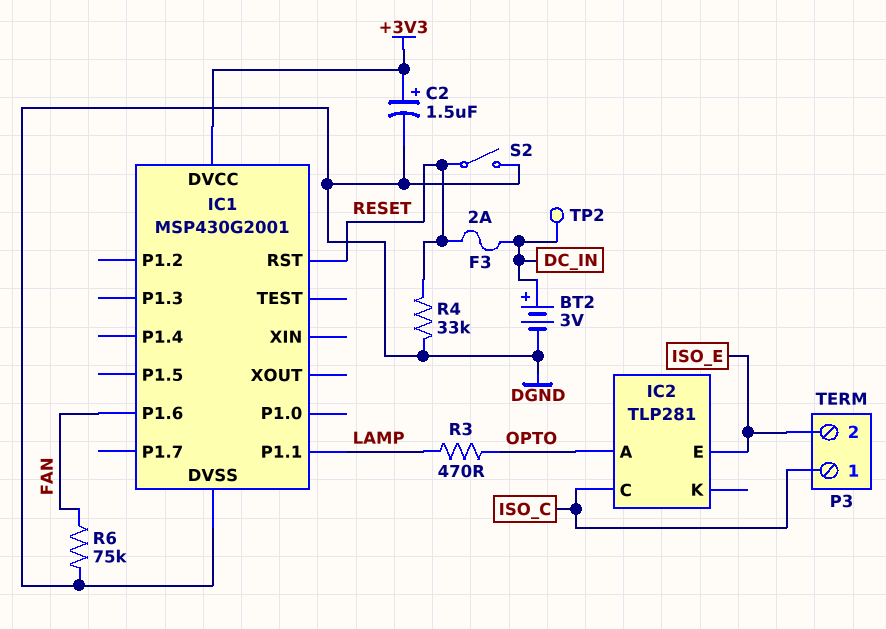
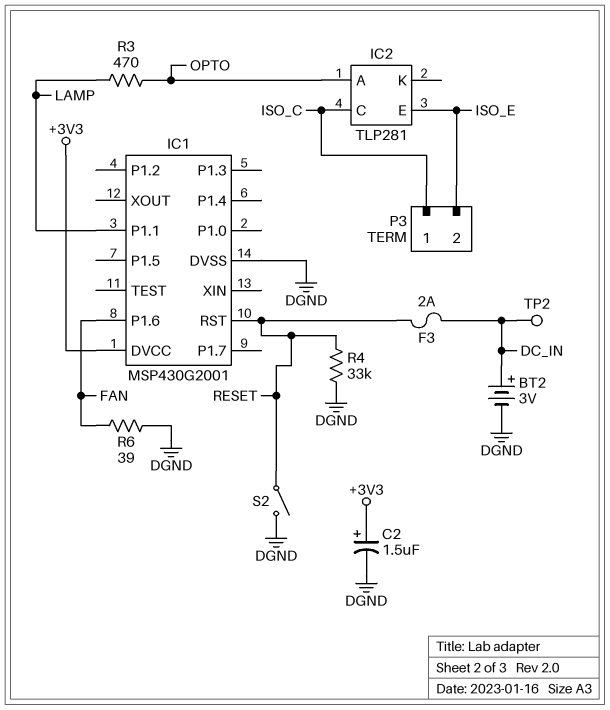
R6: 75k (DGND, FAN) -> 39 (DGND, FAN)

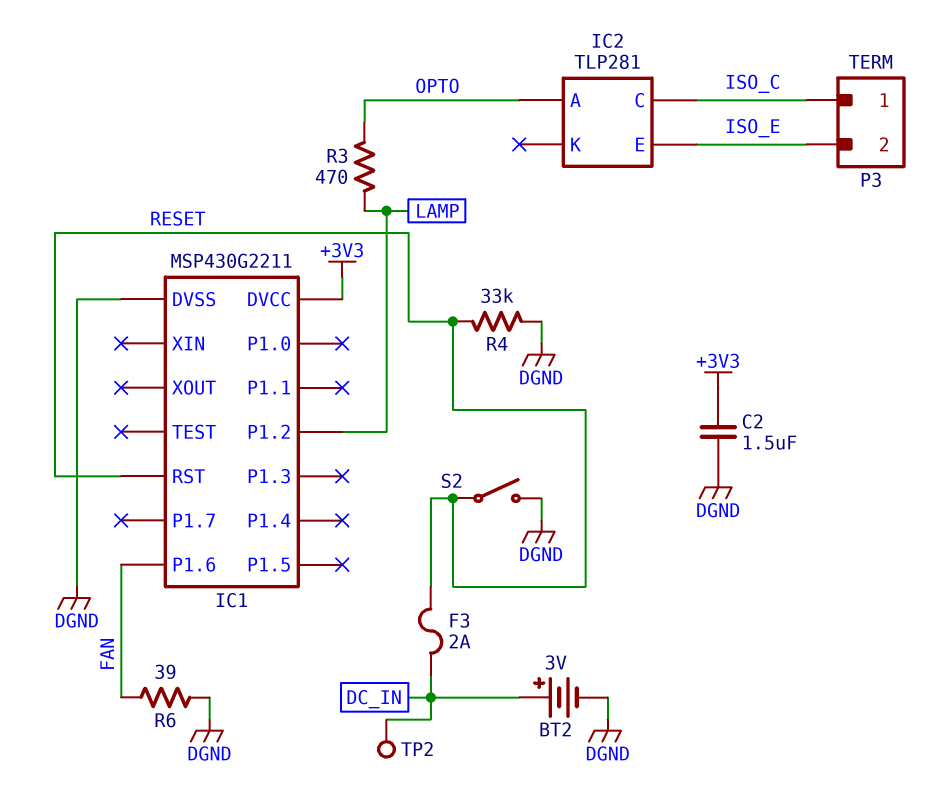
C2: 1.5uF (plus +3V3, minus DGND) -> 1.5uF (+3V3, DGND)
IC1: MSP430G2001 -> MSP430G2211
IC1 pin P1.1: LAMP -> none
IC1 pin P1.2: none -> LAMP

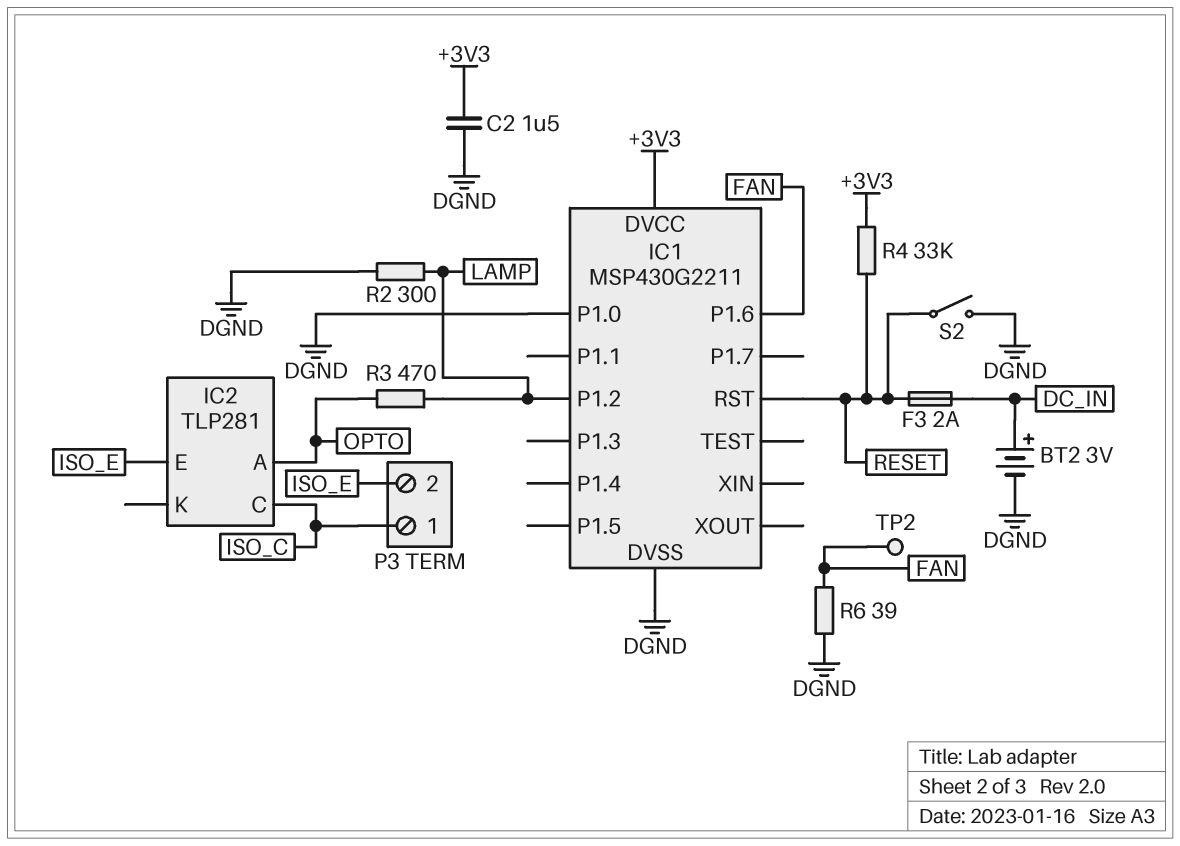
IC1 pin P1.0: none -> DGND
R2: none -> 300 (DGND, LAMP)
R4: 33k (DGND, RESET) -> 33k (+3V3, RESET)
TP2: test point (DC_IN) -> test point (FAN)

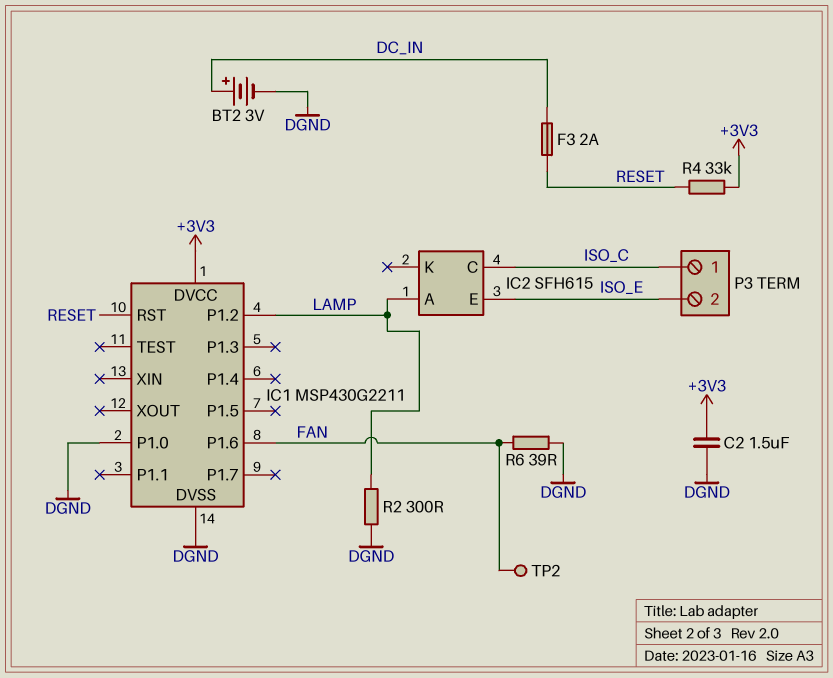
IC2: TLP281 -> SFH615
IC2 pin A: OPTO -> LAMP
R3: 470 (LAMP, OPTO) -> none
S2: switch (DGND, RESET) -> none

